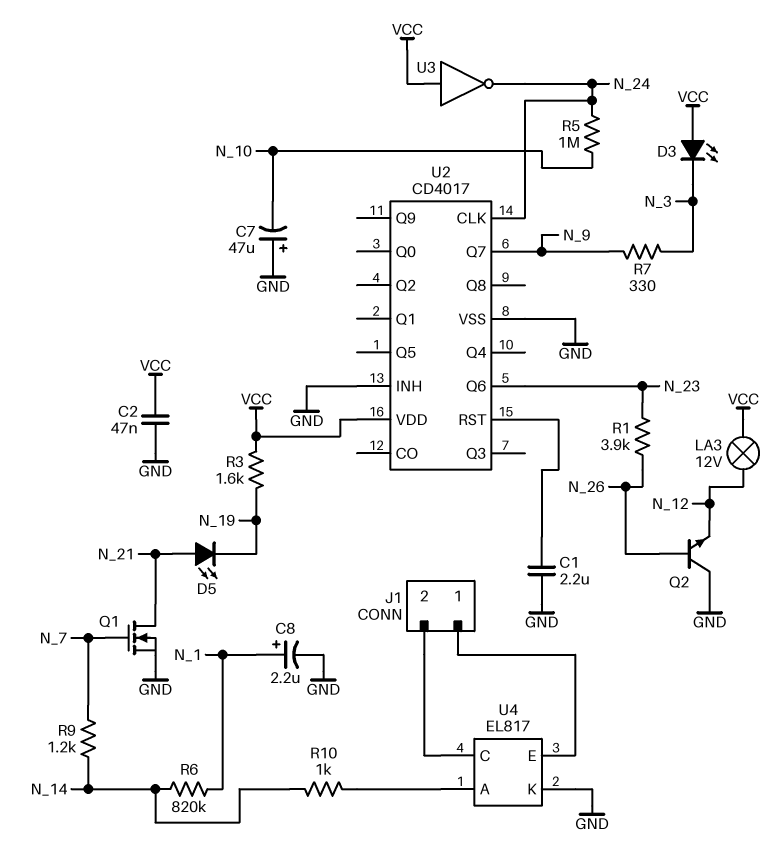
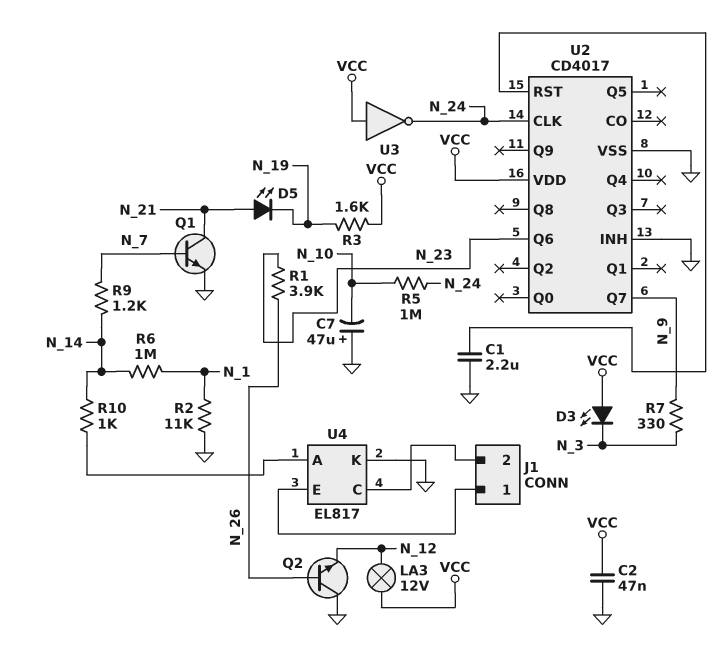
C8: 2.2uF (plus N_1, minus GND) -> none
Q1: NMOS (G N_7, D N_21, S GND) -> NPN (B N_7, C N_21, E GND)
R2: none -> 11k (GND, N_1)
R6: 820k (N_1, N_14) -> 1M (N_1, N_14)

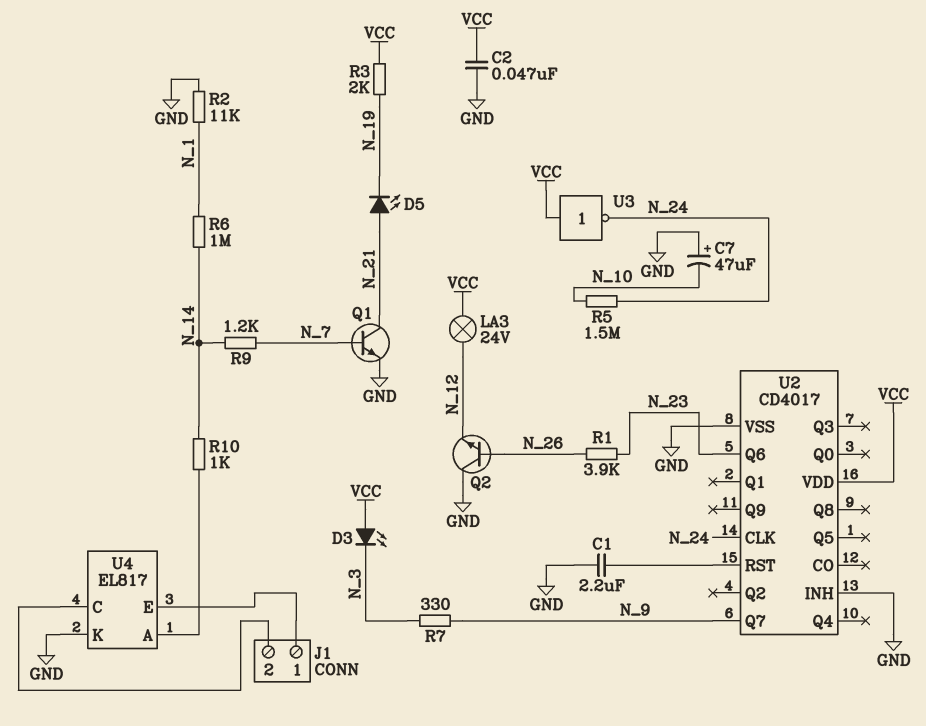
LA3: lamp 12V (N_12, VCC) -> lamp 24V (N_12, VCC)
R3: 1.6k (N_19, VCC) -> 2k (N_19, VCC)
R5: 1M (N_10, N_24) -> 1.5M (N_10, N_24)

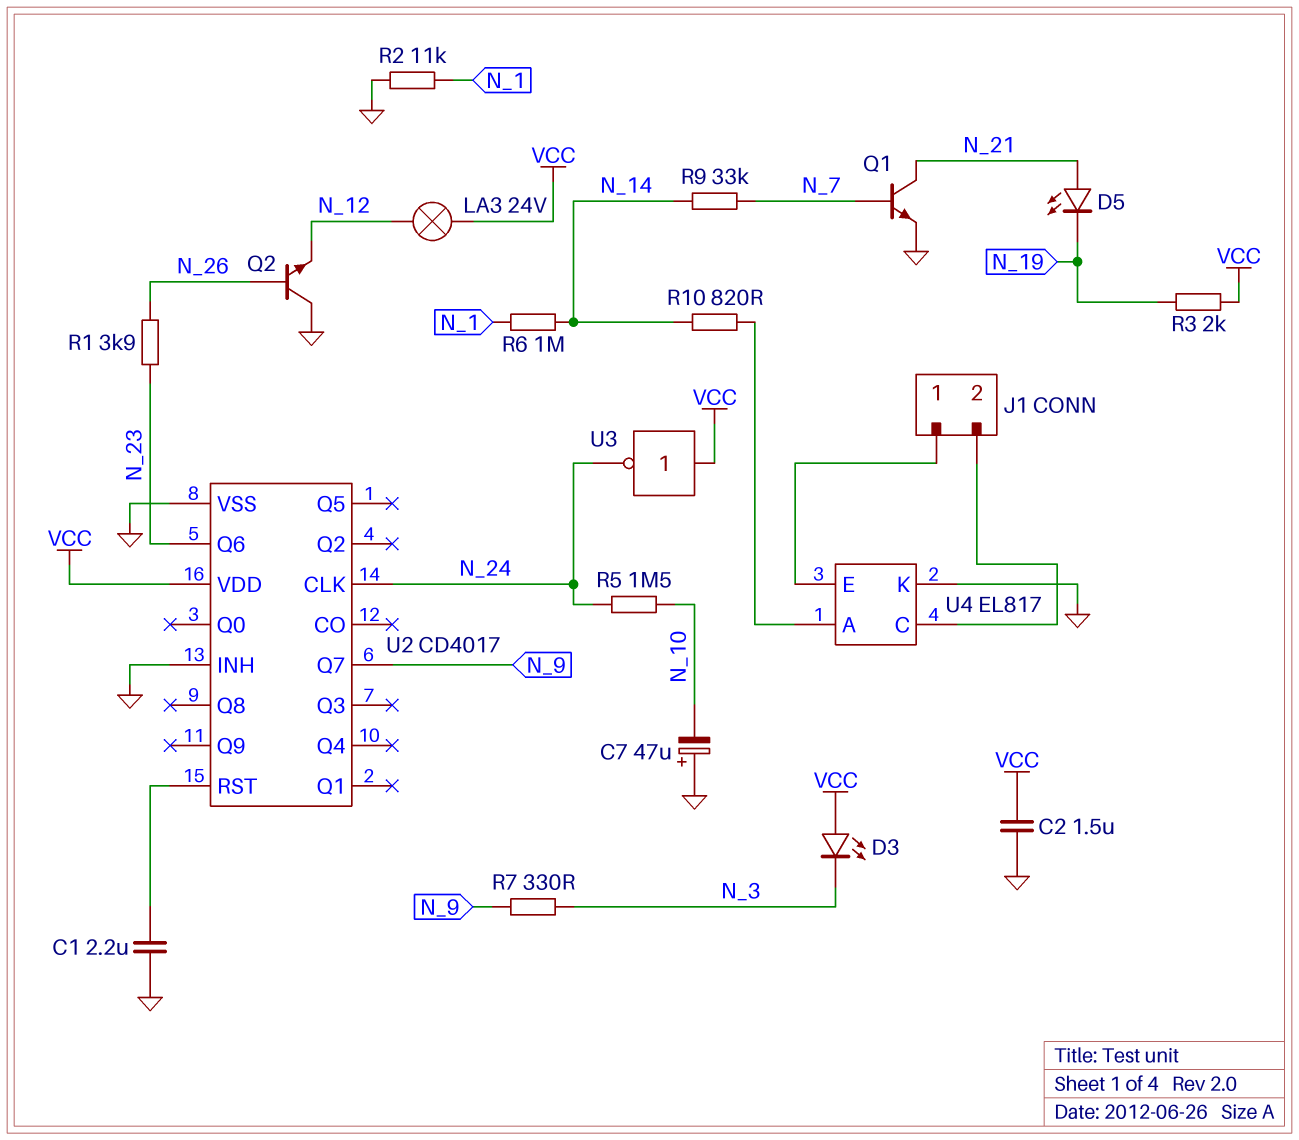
C2: 47nF (GND, VCC) -> 1.5uF (GND, VCC)
R9: 1.2k (N_7, N_14) -> 33k (N_7, N_14)
R10: 1k (N_14, U4/A) -> 820 (N_14, U4/A)

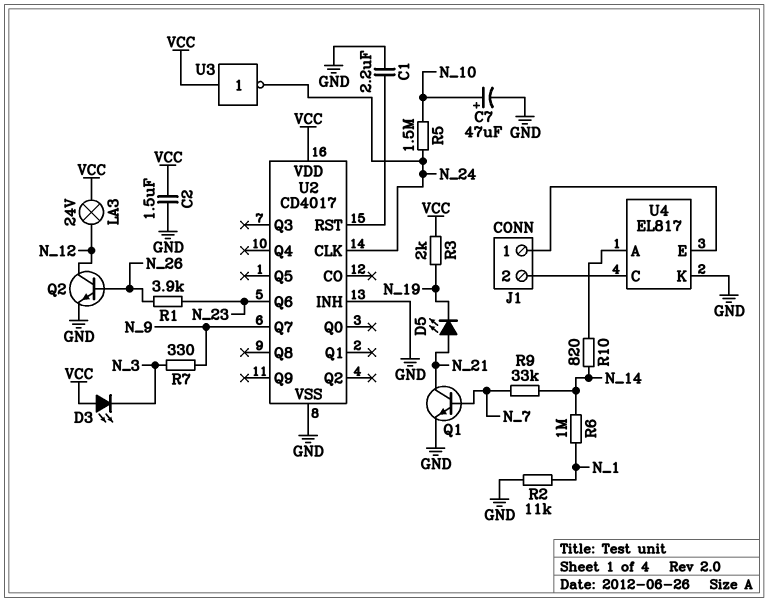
C7: 47uF (plus GND, minus N_10) -> 47uF (plus N_10, minus GND)
Q2: NPN (B N_26, C GND, E N_12) -> NPN (B N_26, C N_12, E GND)

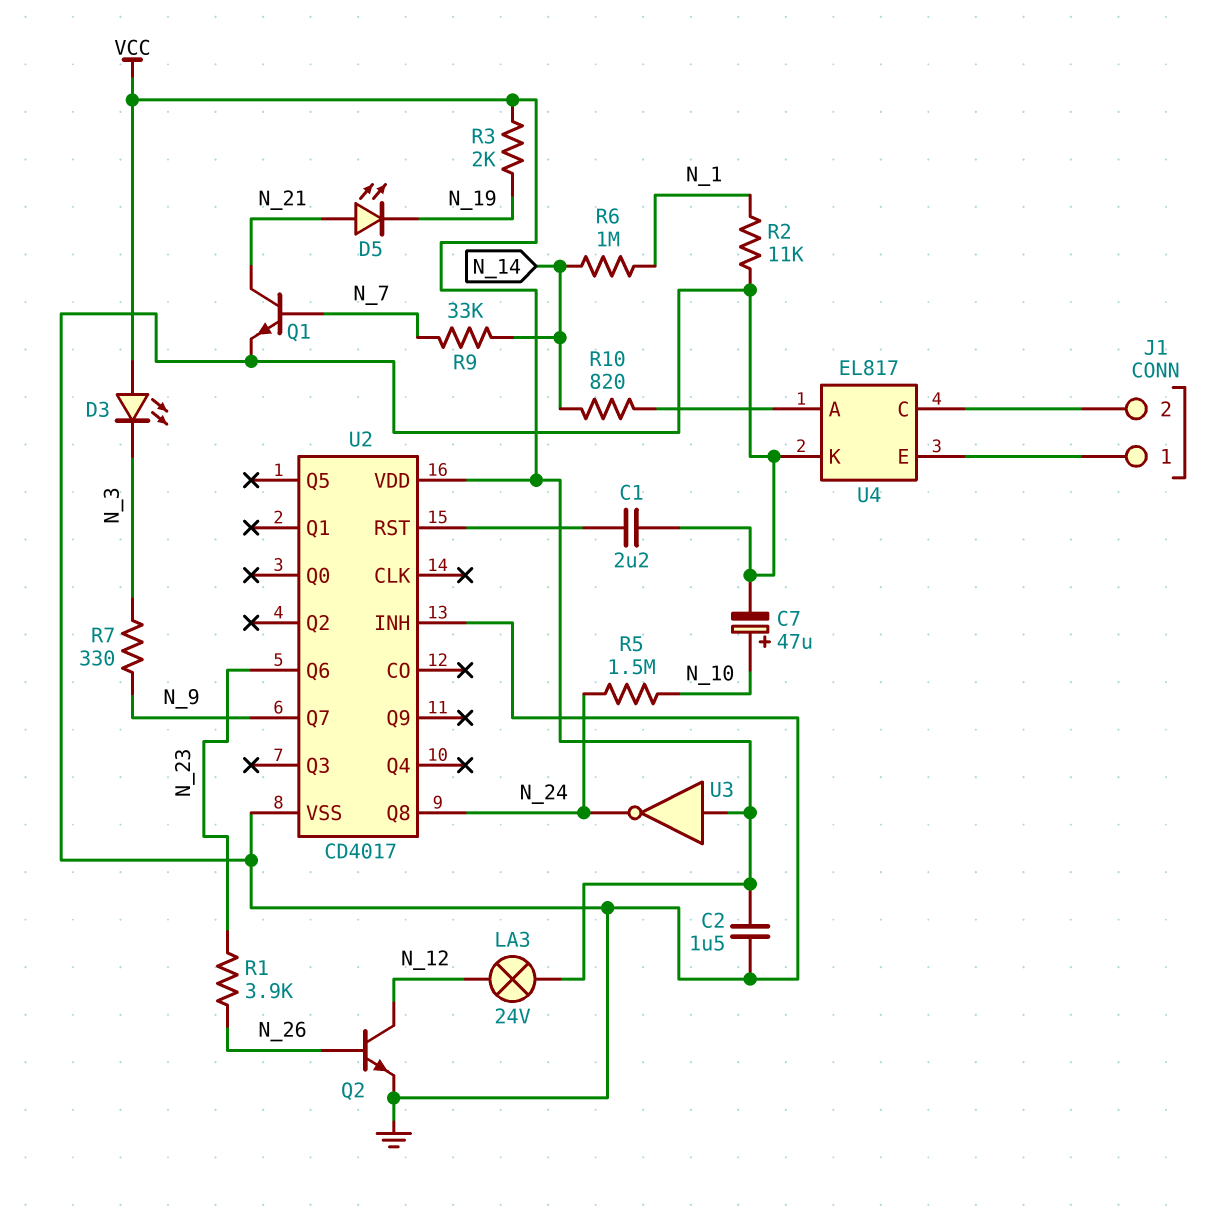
U2 pin CLK: N_24 -> none
U2 pin Q8: none -> N_24

